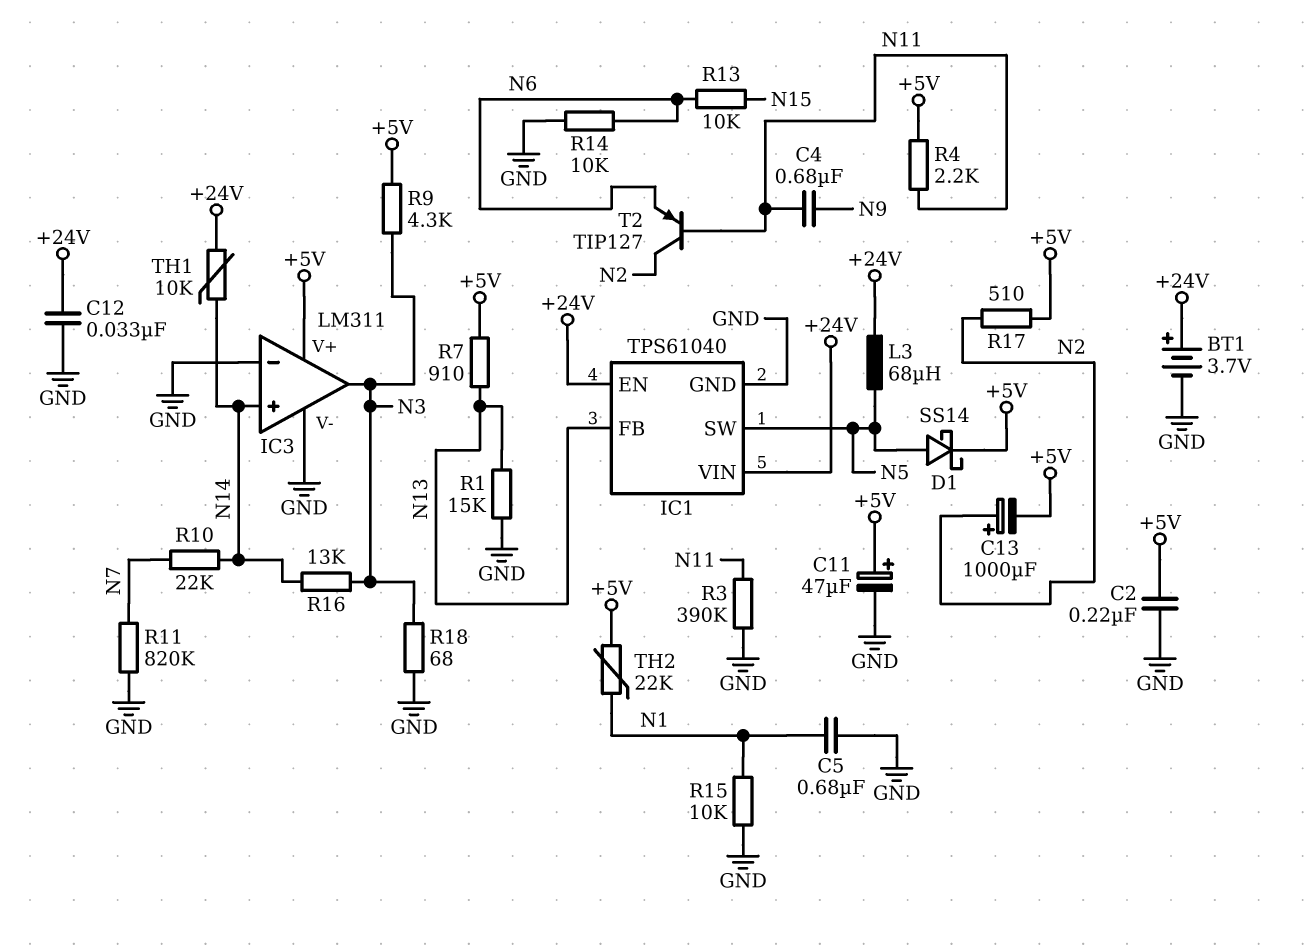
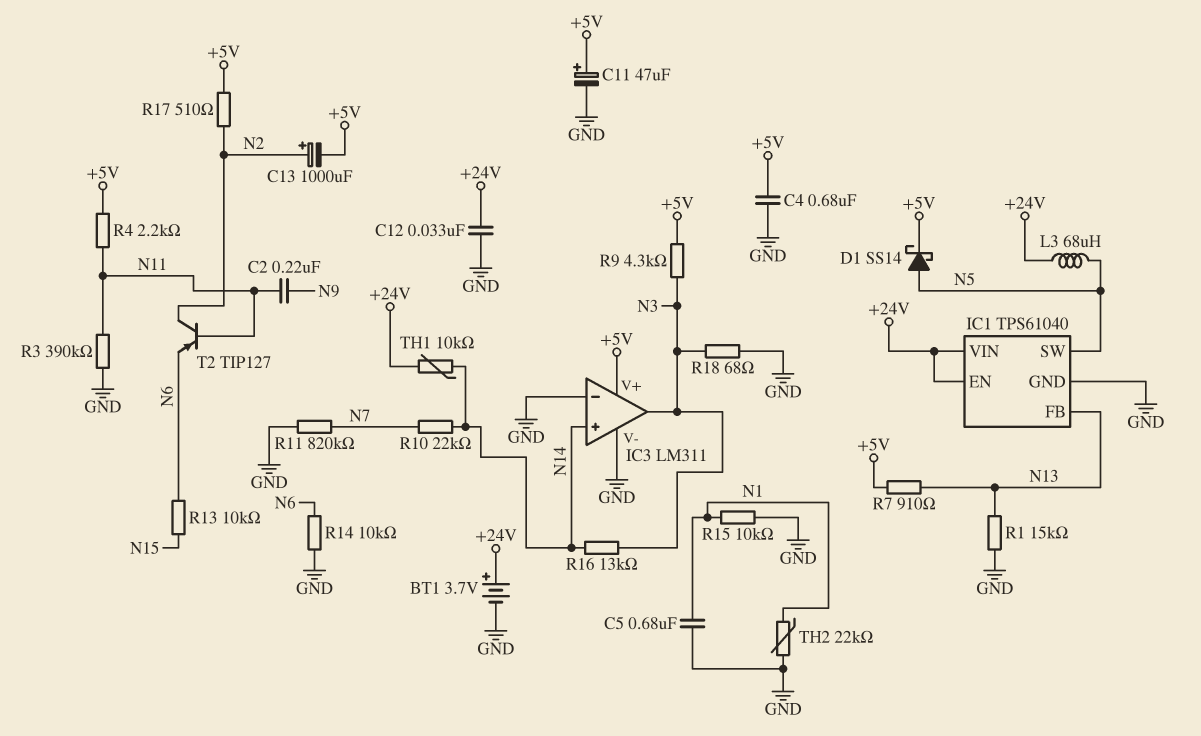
C2: 220nF (+5V, GND) -> 220nF (N9, N11)
C4: 680nF (N9, N11) -> 680nF (+5V, GND)
TH2: 22k (+5V, N1) -> 22k (GND, N1)

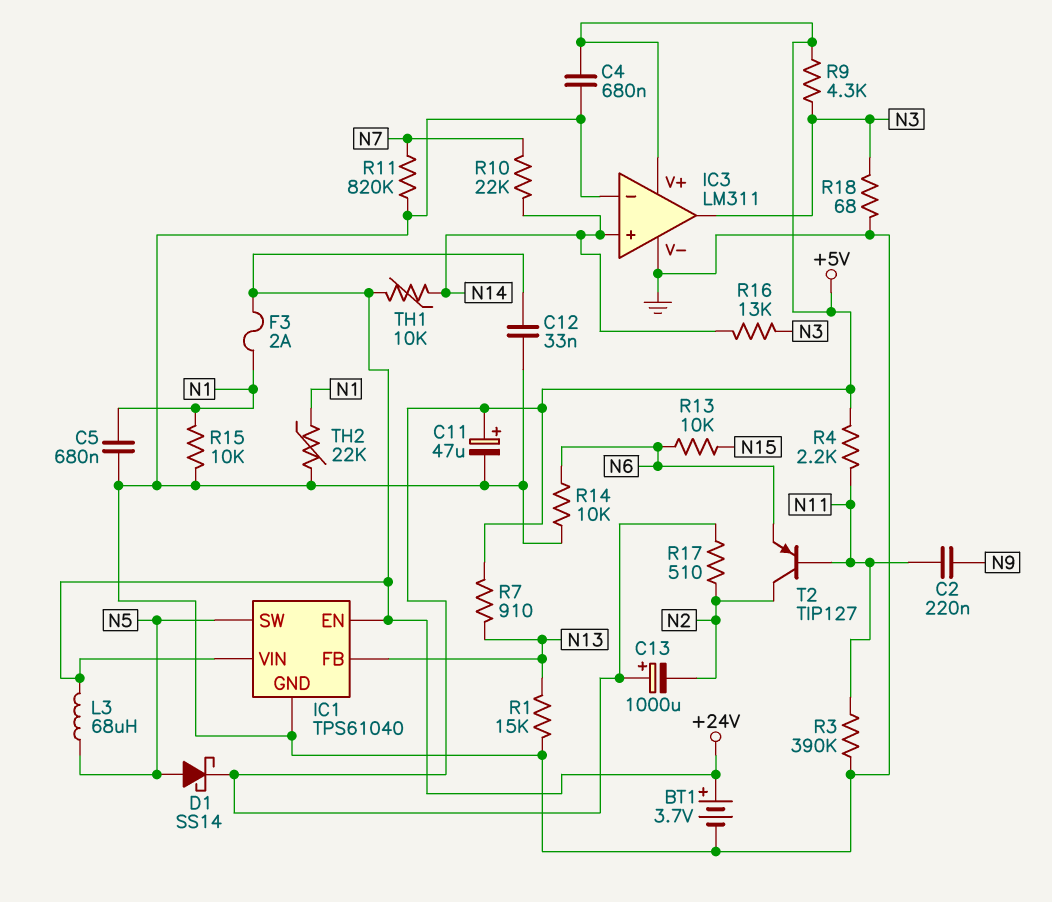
C13: 1000uF (plus N2, minus +5V) -> 1000uF (plus +5V, minus N2)
F3: none -> 2A (+24V, N1)

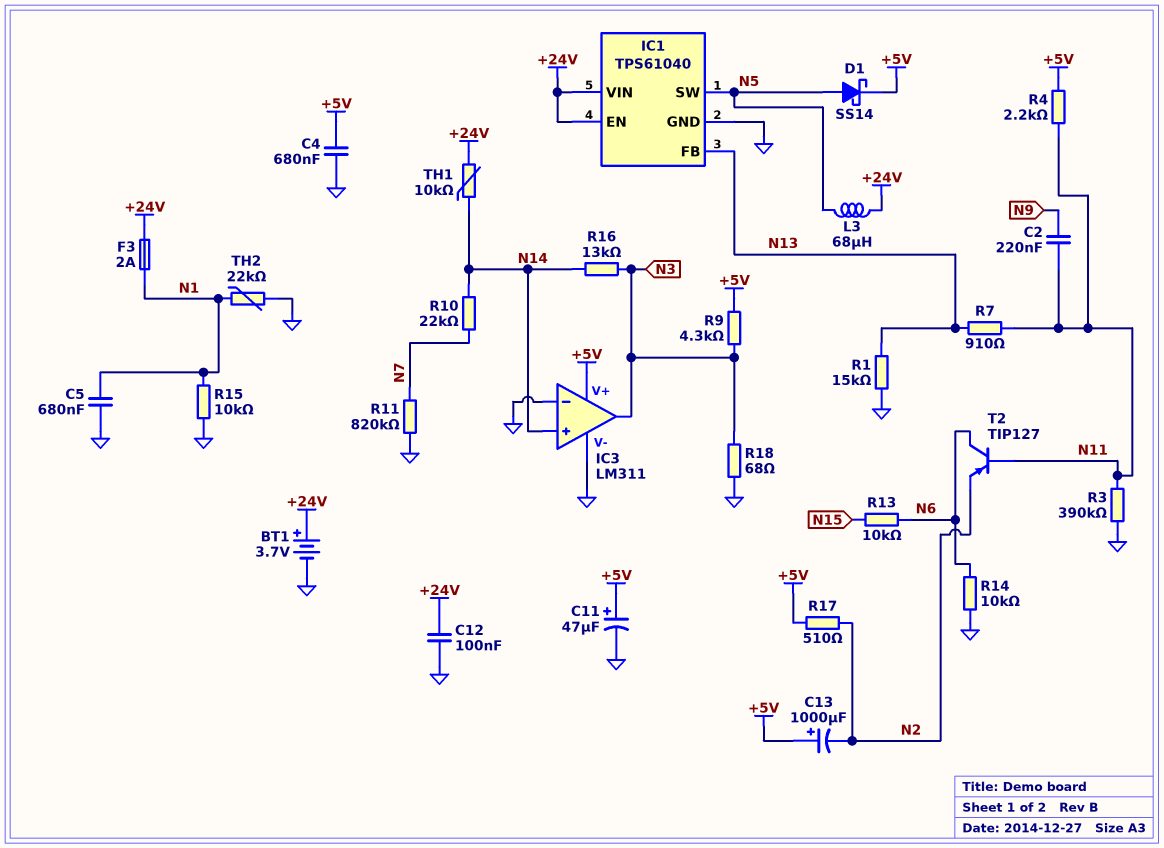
C12: 33nF (+24V, GND) -> 100nF (+24V, GND)
R7: 910 (+5V, N13) -> 910 (N11, N13)
T2: PNP TIP127 (B N11, C N2, E N6) -> PNP TIP127 (B N11, C N6, E N2)

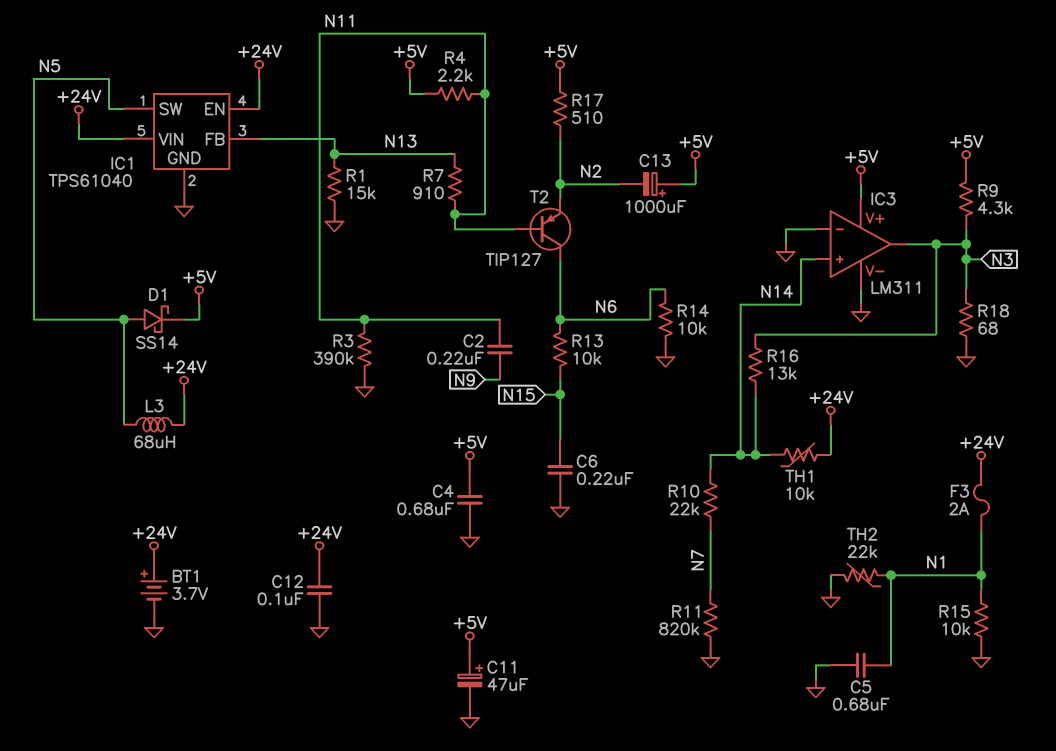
C6: none -> 220nF (GND, N15)

